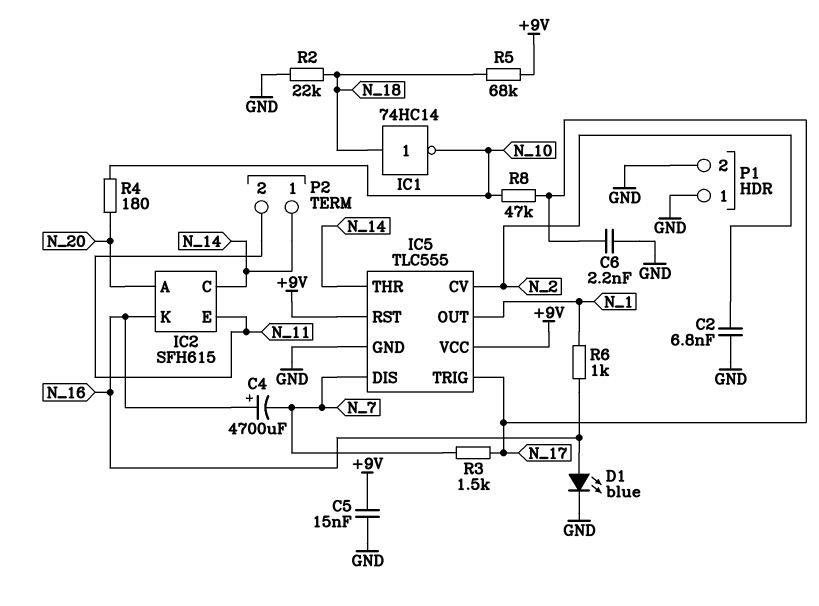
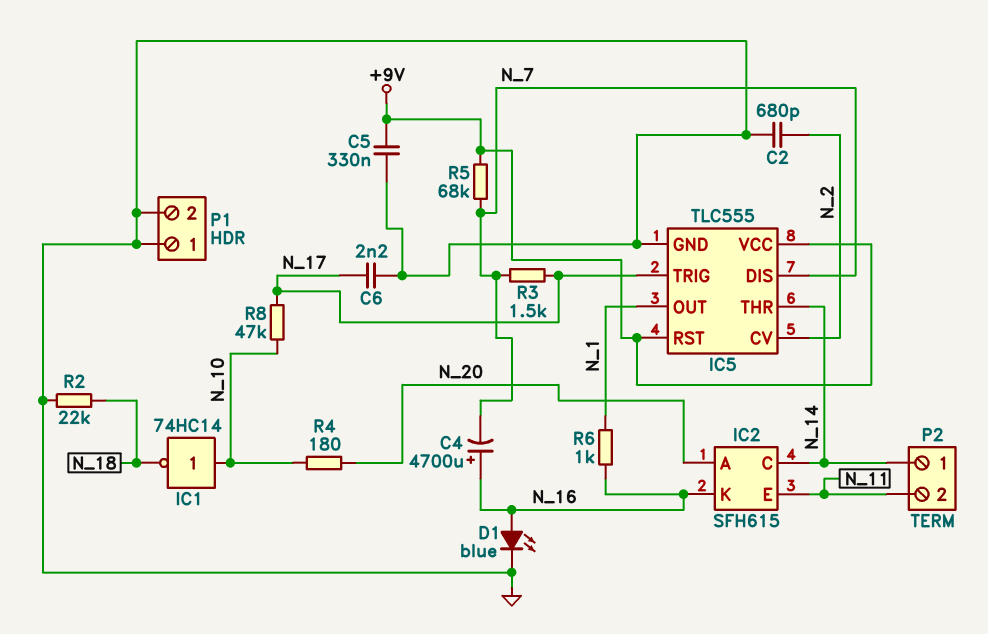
C2: 6.8nF (GND, N_2) -> 680pF (GND, N_2)
C5: 15nF (+9V, GND) -> 330nF (+9V, GND)
IC1: NOT 74HC14 (in N_18, out N_10) -> NOT 74HC14 (in N_10, out N_18)
R5: 68k (+9V, N_18) -> 68k (+9V, N_7)

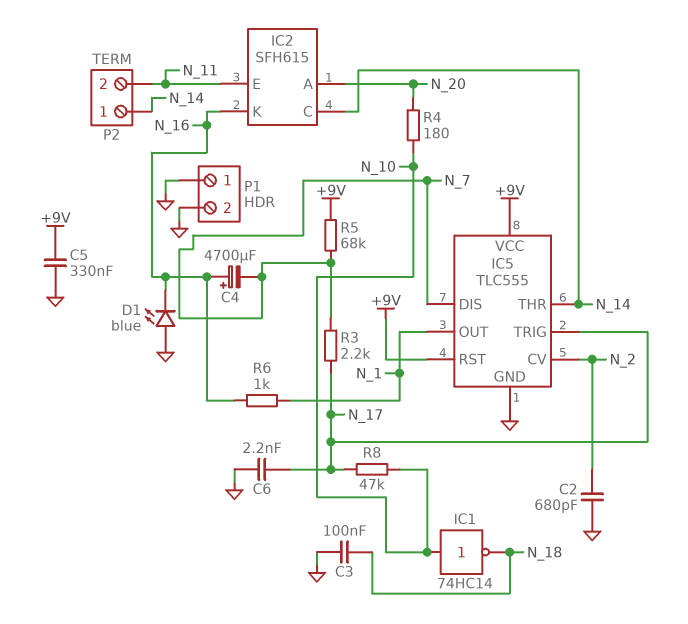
C3: none -> 100nF (GND, N_18)
D1: LED blue (A N_16, K GND) -> LED blue (A GND, K N_16)
R2: 22k (GND, N_18) -> none
R3: 1.5k (N_7, N_17) -> 2.2k (N_7, N_17)

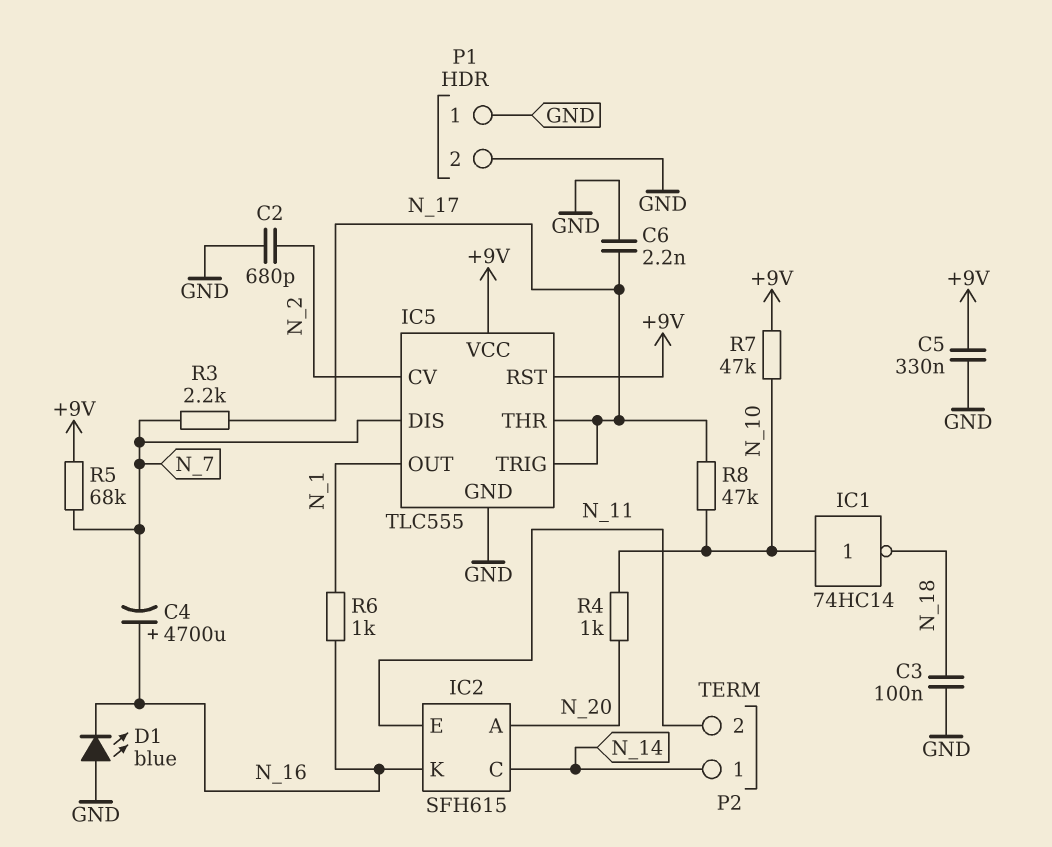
IC5 pin THR: N_14 -> N_17
R4: 180 (N_10, N_20) -> 1k (N_10, N_20)
R7: none -> 47k (+9V, N_10)

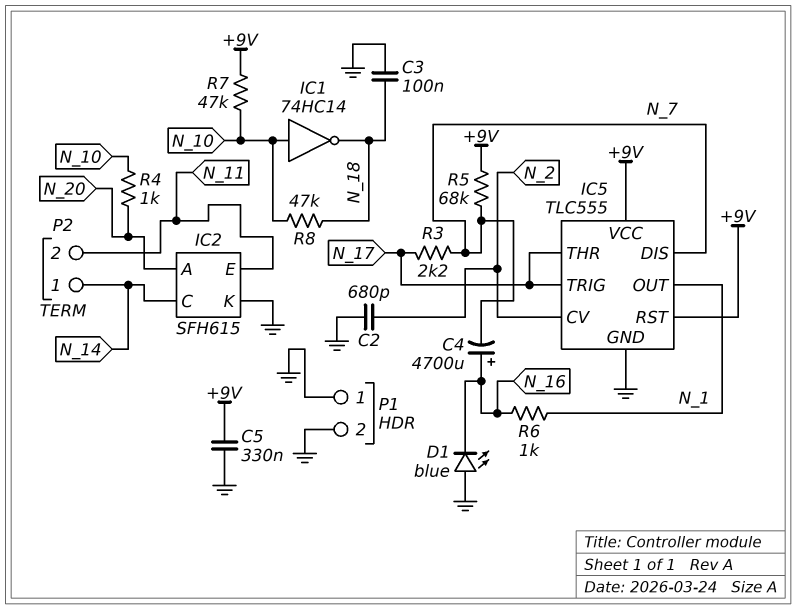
C6: 2.2nF (GND, N_17) -> none
IC2 pin K: N_16 -> GND
R8: 47k (N_10, N_17) -> 47k (N_10, N_18)

